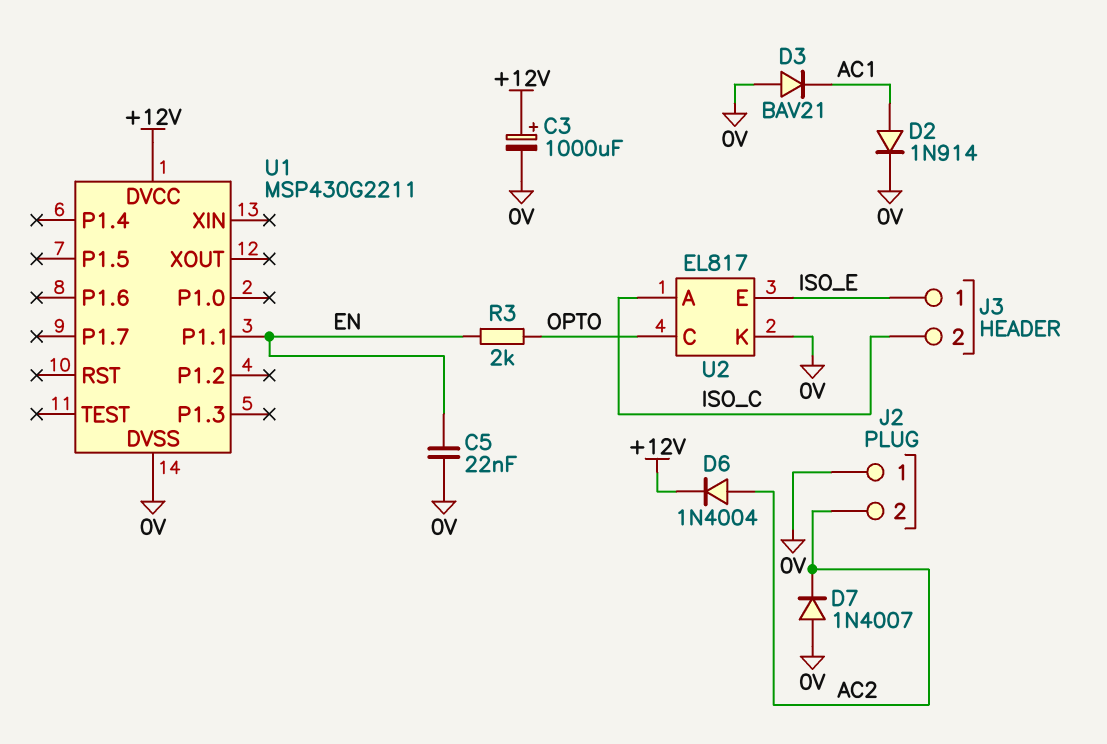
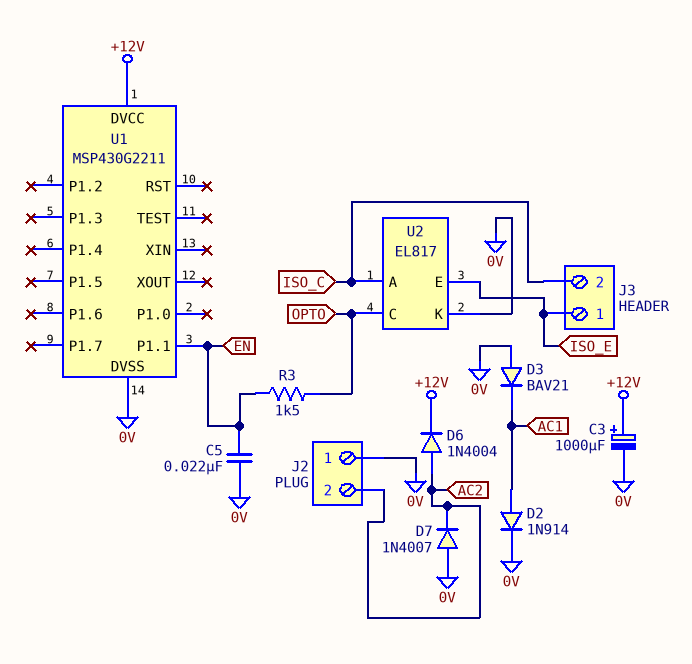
R3: 2k (EN, OPTO) -> 1.5k (EN, OPTO)

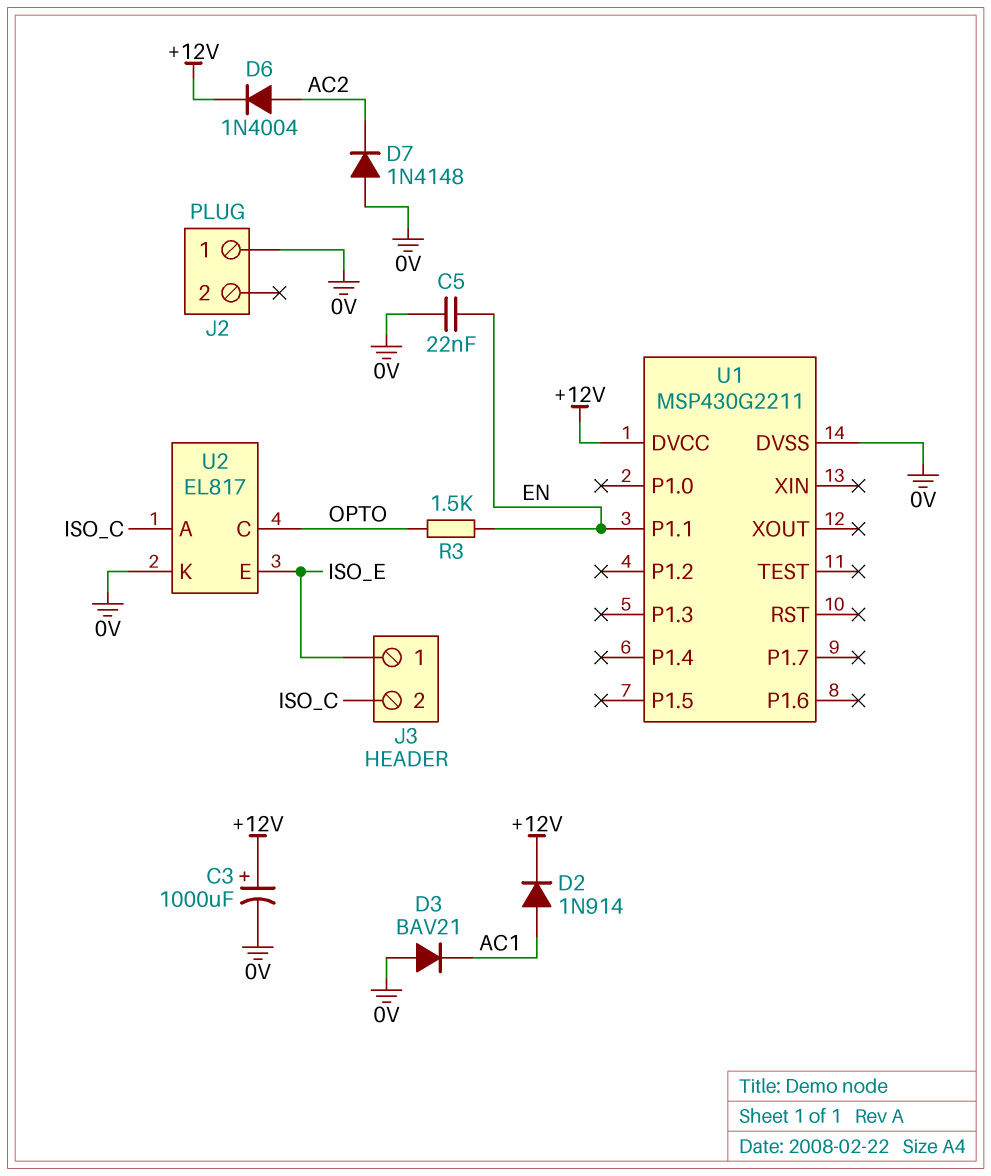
D2: diode 1N914 (A AC1, K 0V) -> diode 1N914 (A AC1, K +12V)
D7: diode 1N4007 (A 0V, K AC2) -> diode 1N4148 (A 0V, K AC2)
J2 pin 2: AC2 -> none

